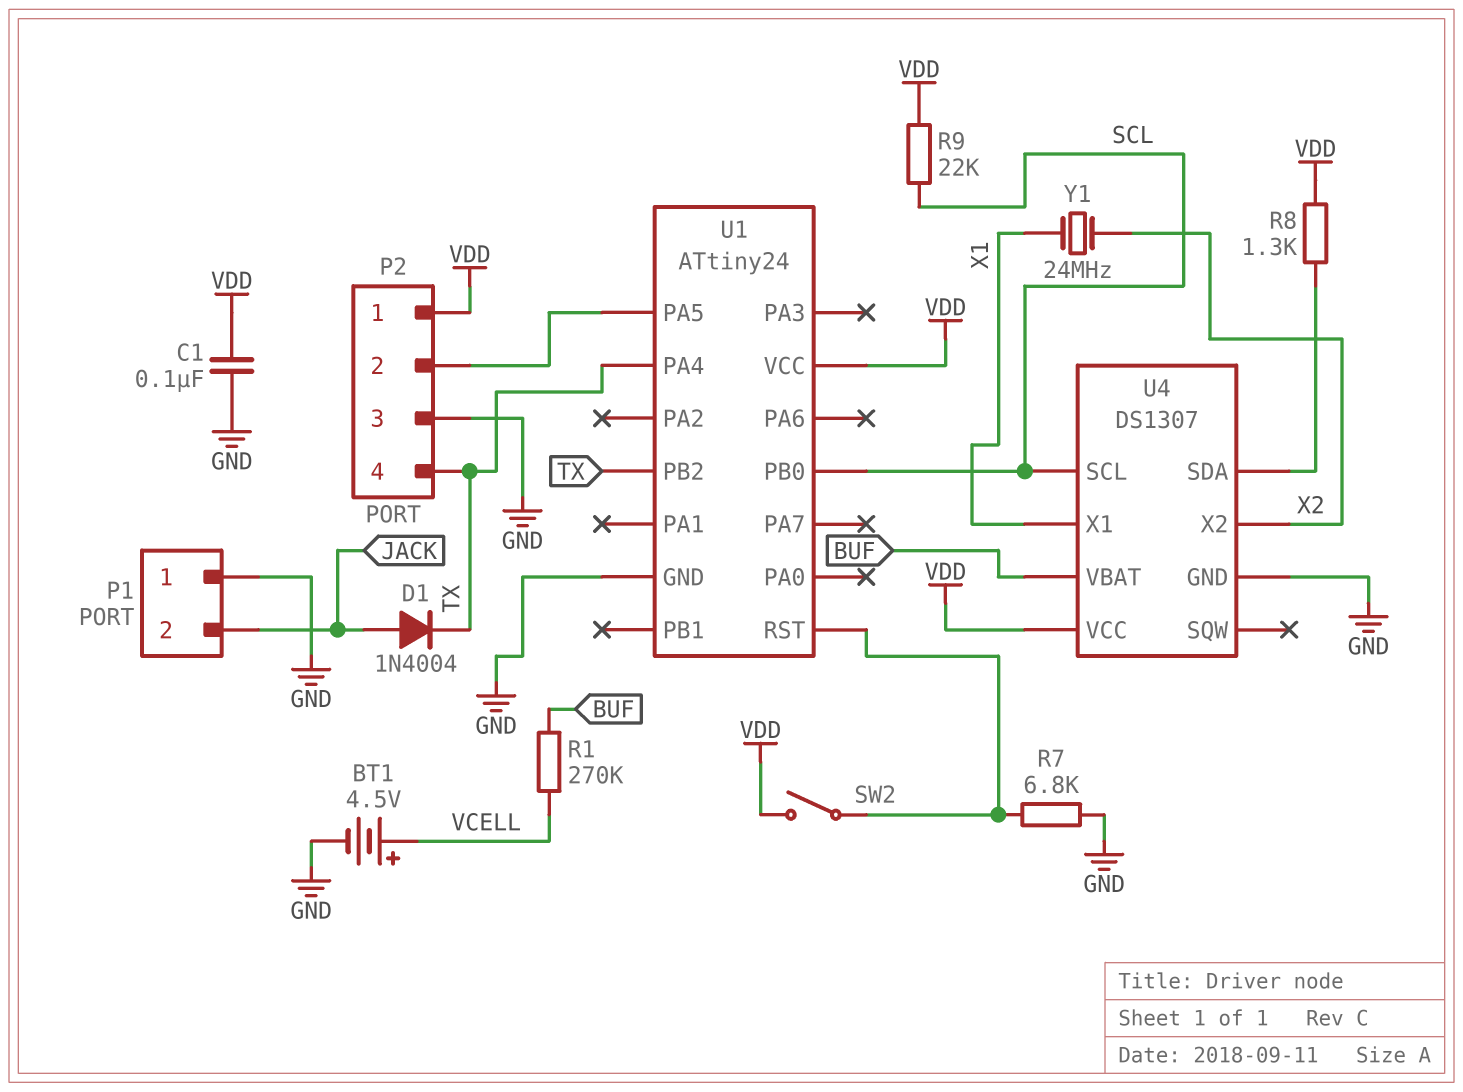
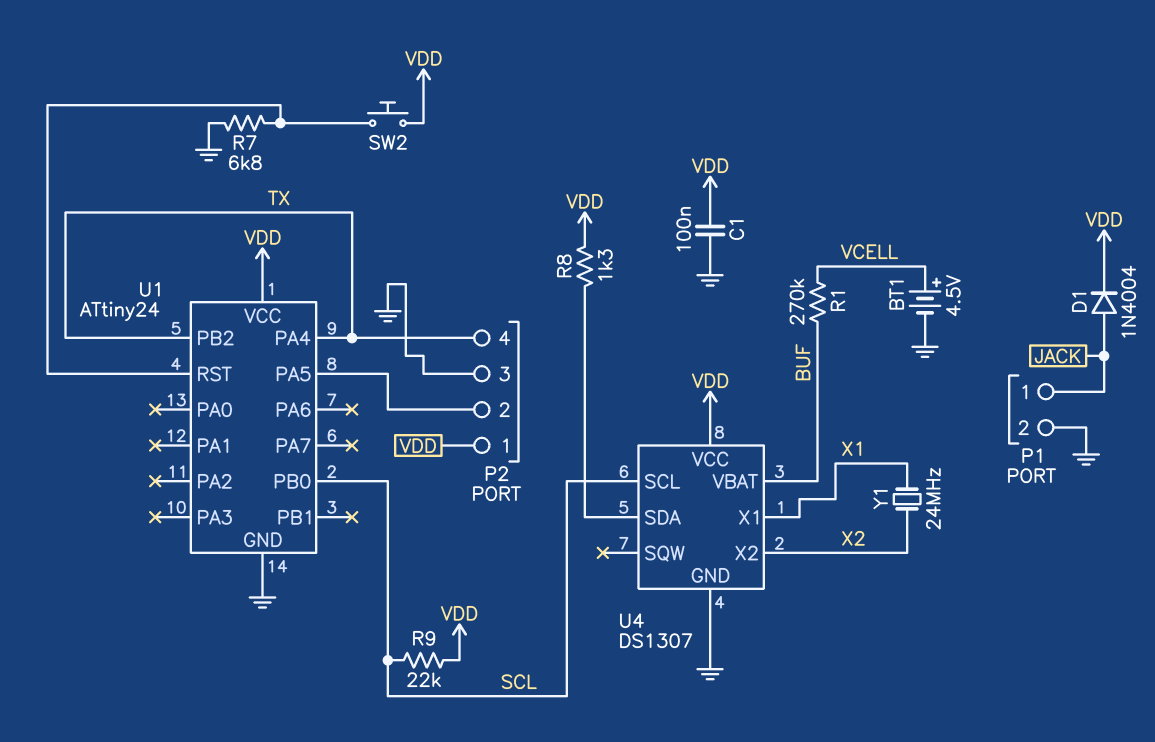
D1: diode 1N4004 (A JACK, K TX) -> diode 1N4004 (A JACK, K VDD)
P1 pin 1: GND -> JACK
P1 pin 2: JACK -> GND
SW2: switch (U1/RST, VDD) -> button (U1/RST, VDD)

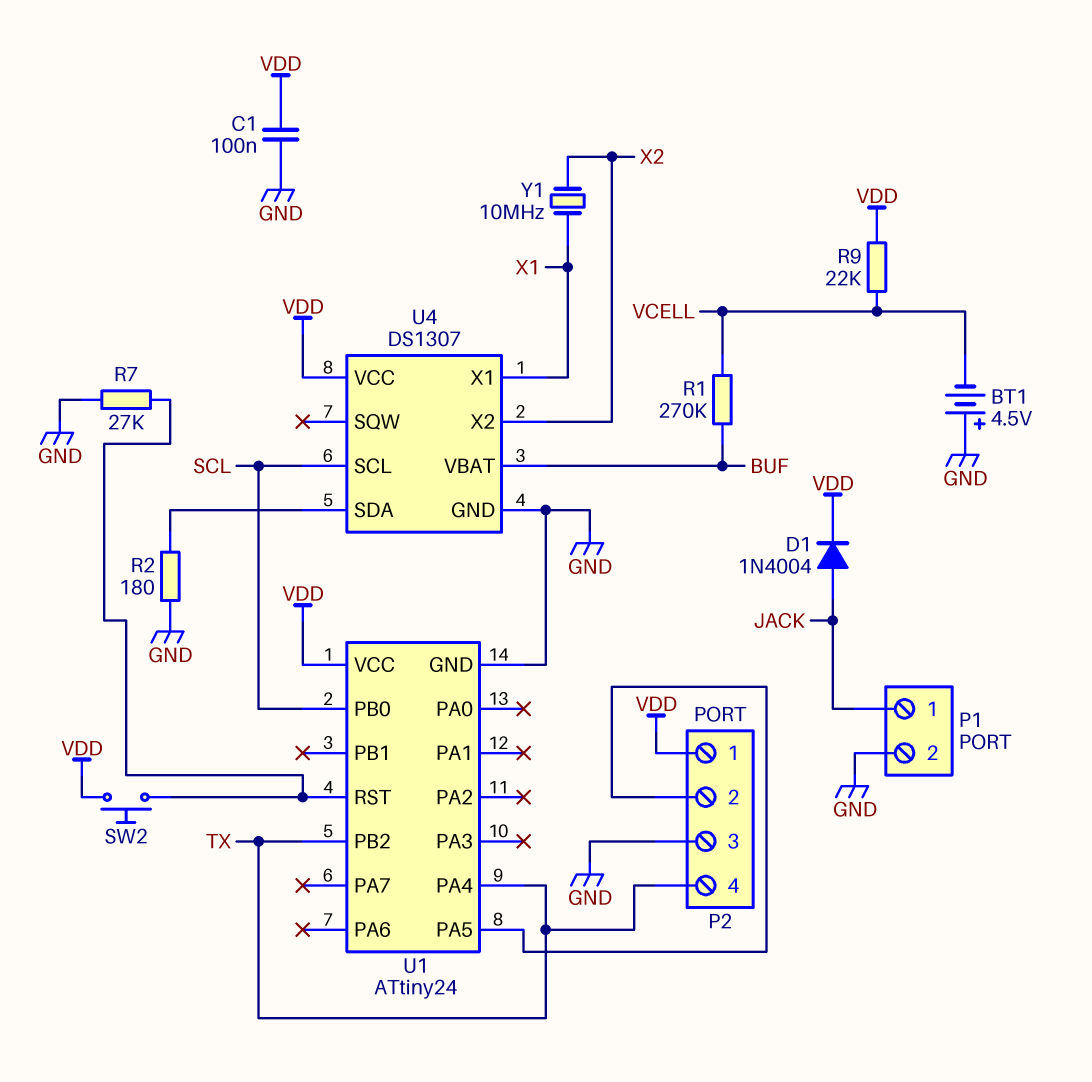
BT1: 4.5V (plus VCELL, minus GND) -> 4.5V (plus GND, minus VCELL)
R2: none -> 180 (GND, U4/SDA)
R7: 6.8k (GND, U1/RST) -> 27k (GND, U1/RST)
R8: 1.3k (U4/SDA, VDD) -> none
R9: 22k (SCL, VDD) -> 22k (VCELL, VDD)
Y1: 24MHz (X1, X2) -> 10MHz (X1, X2)

